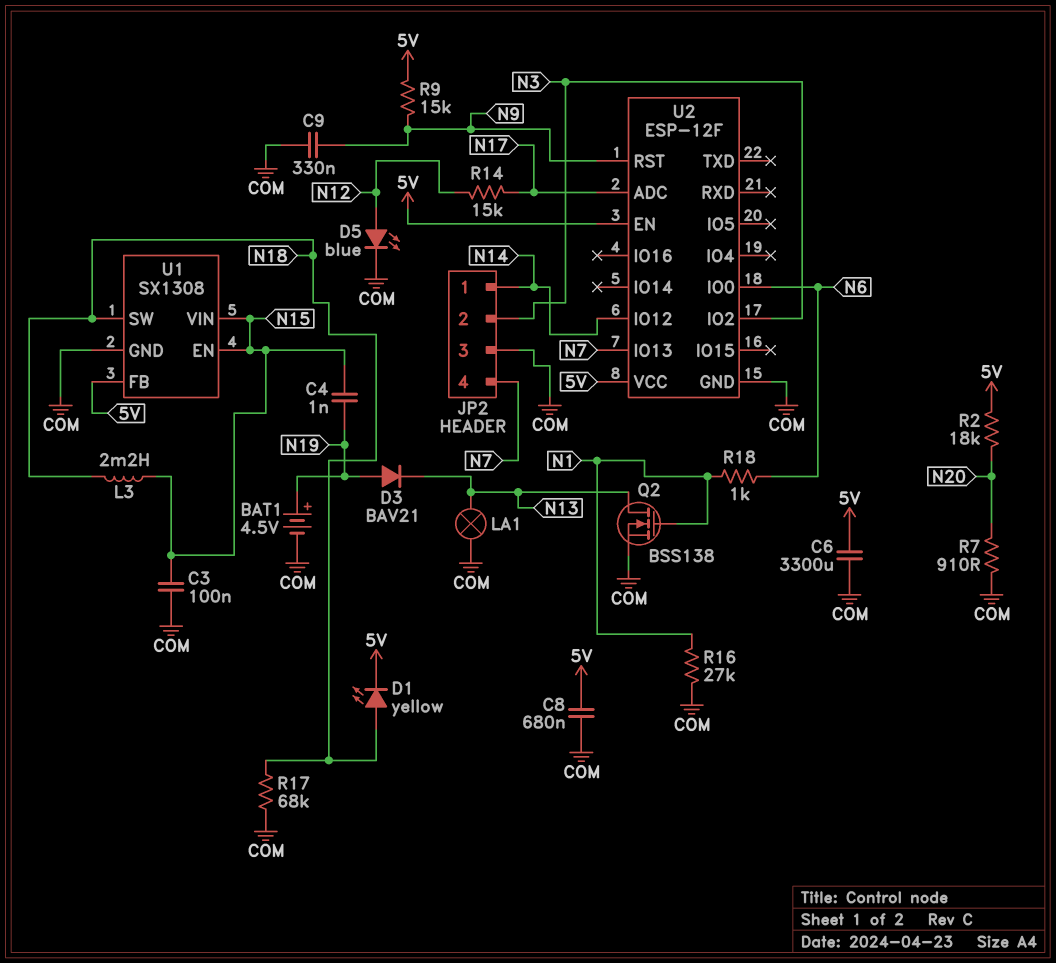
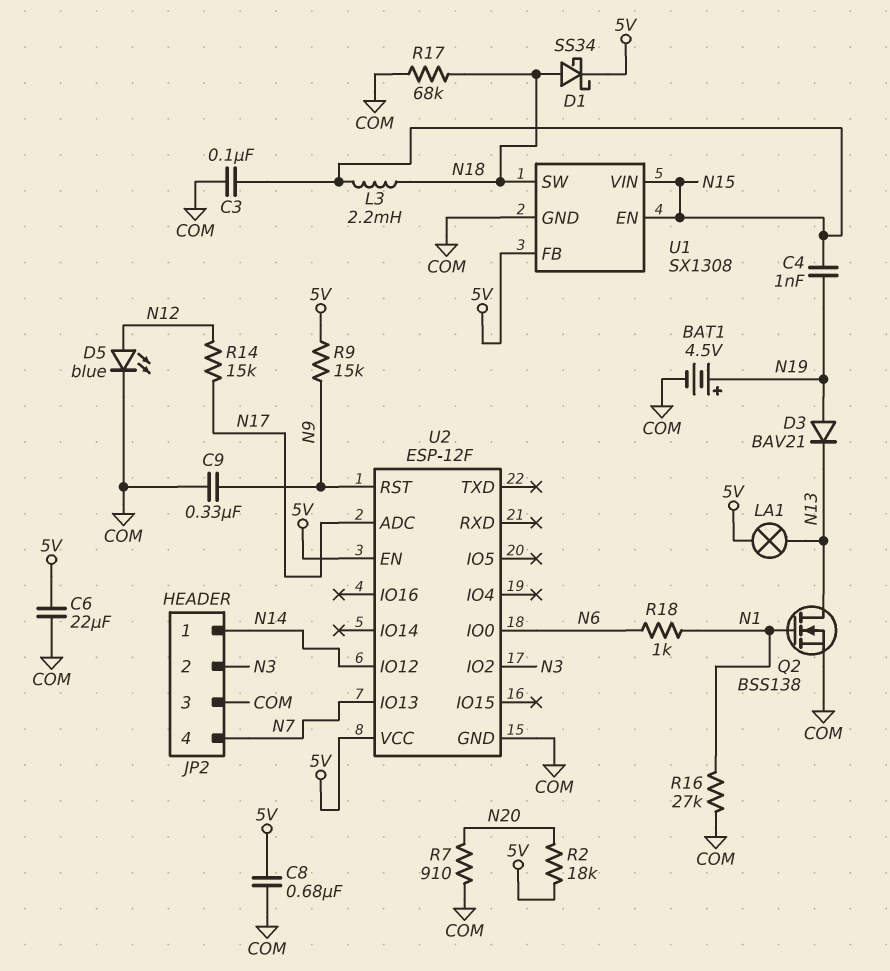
C6: 3300uF (5V, COM) -> 22uF (5V, COM)
D1: LED yellow (A N18, K 5V) -> schottky SS34 (A N18, K 5V)
LA1: lamp (COM, N13) -> lamp (5V, N13)

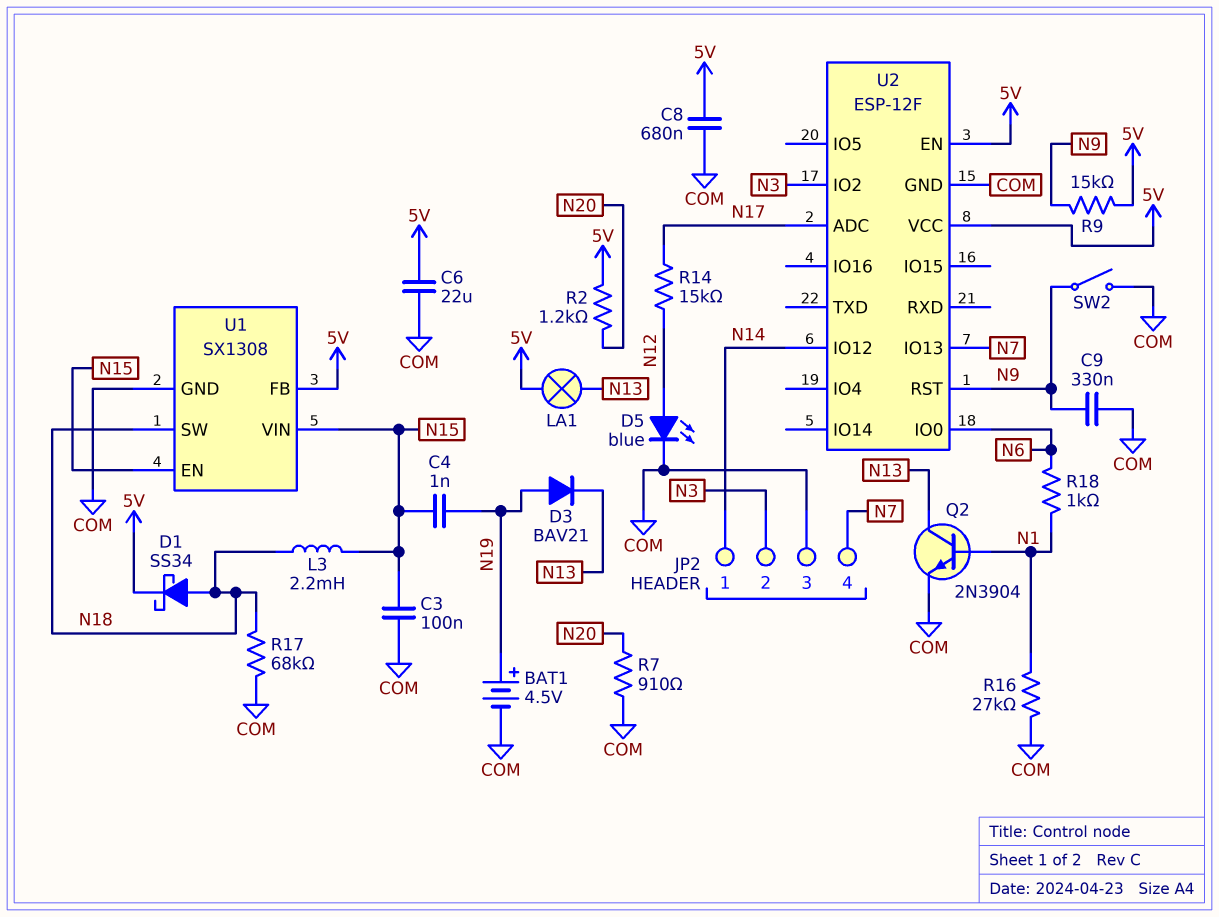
Q2: NMOS BSS138 (G N1, D N13, S COM) -> NPN 2N3904 (B N1, C N13, E COM)
R2: 18k (5V, N20) -> 1.2k (5V, N20)
SW2: none -> switch (COM, N9)

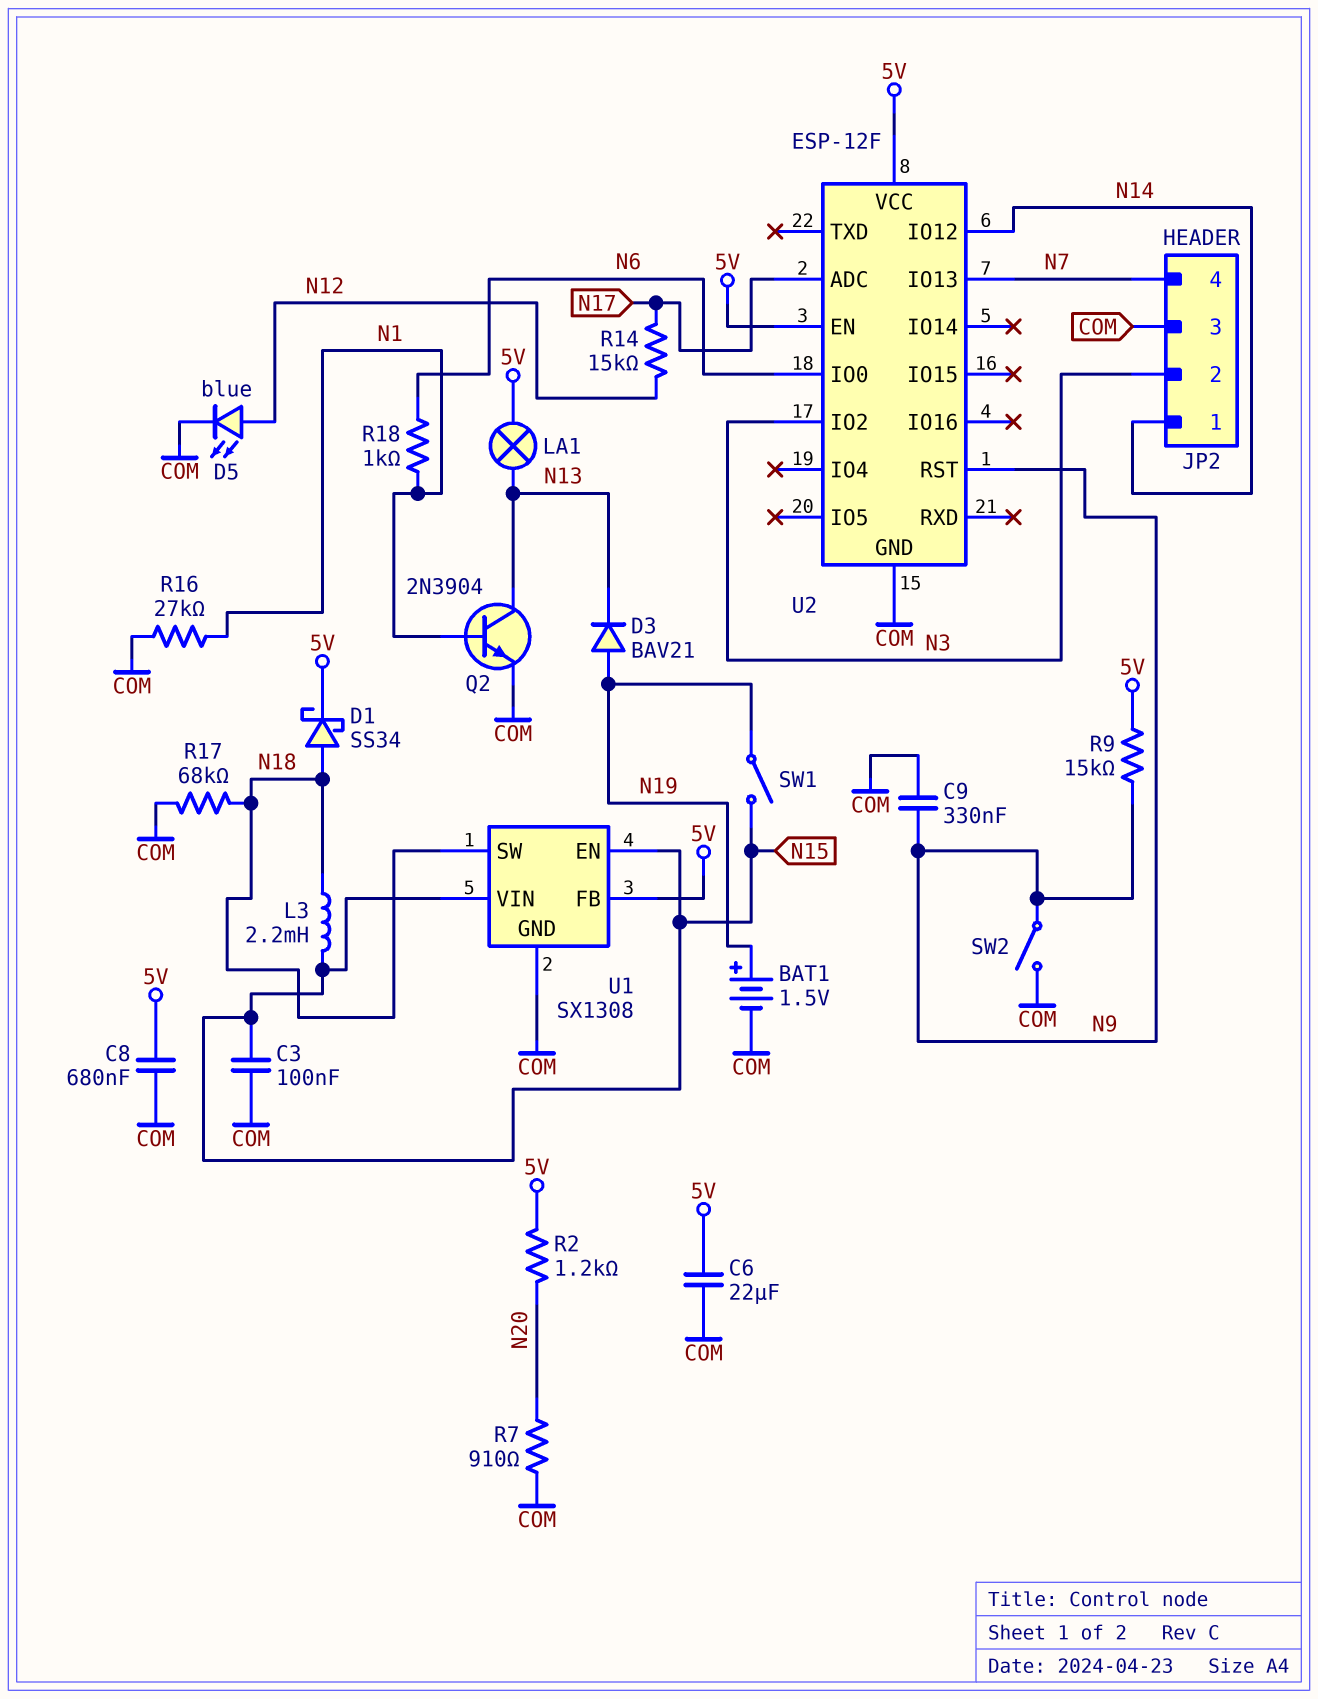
BAT1: 4.5V (plus N19, minus COM) -> 1.5V (plus N19, minus COM)
C4: 1nF (N15, N19) -> none
SW1: none -> switch (N15, N19)

